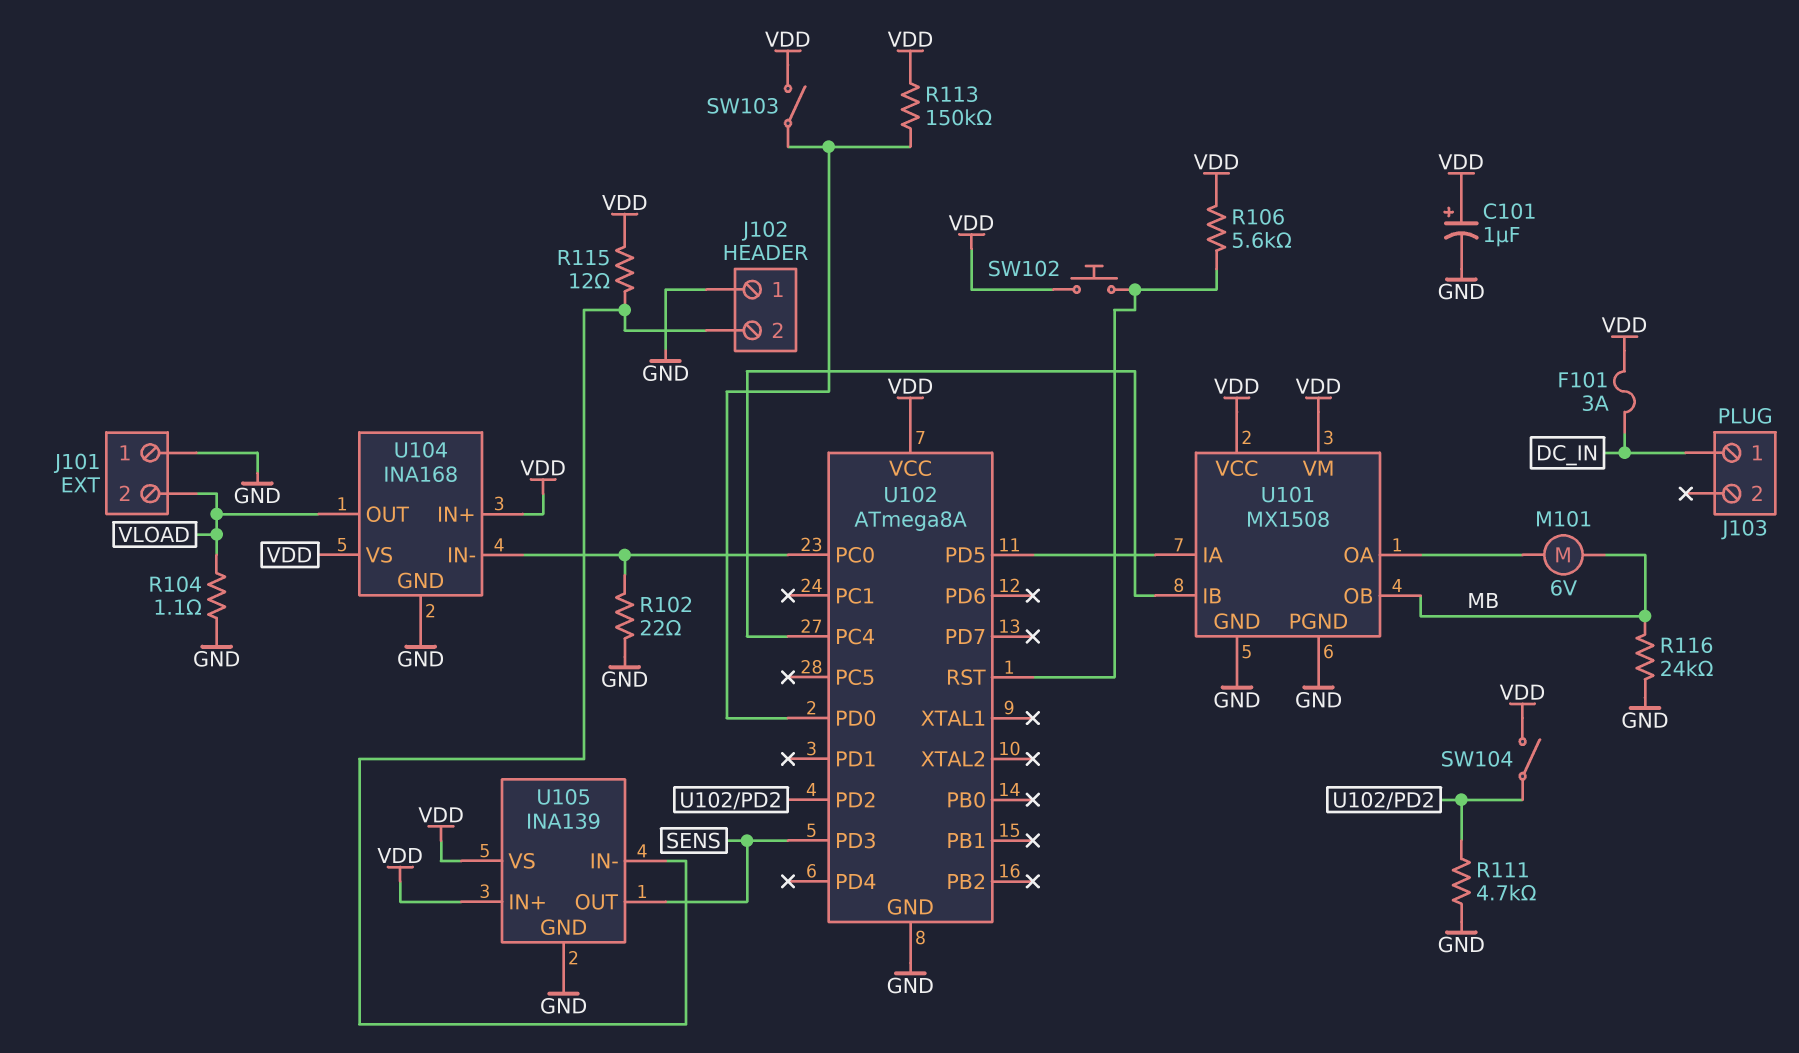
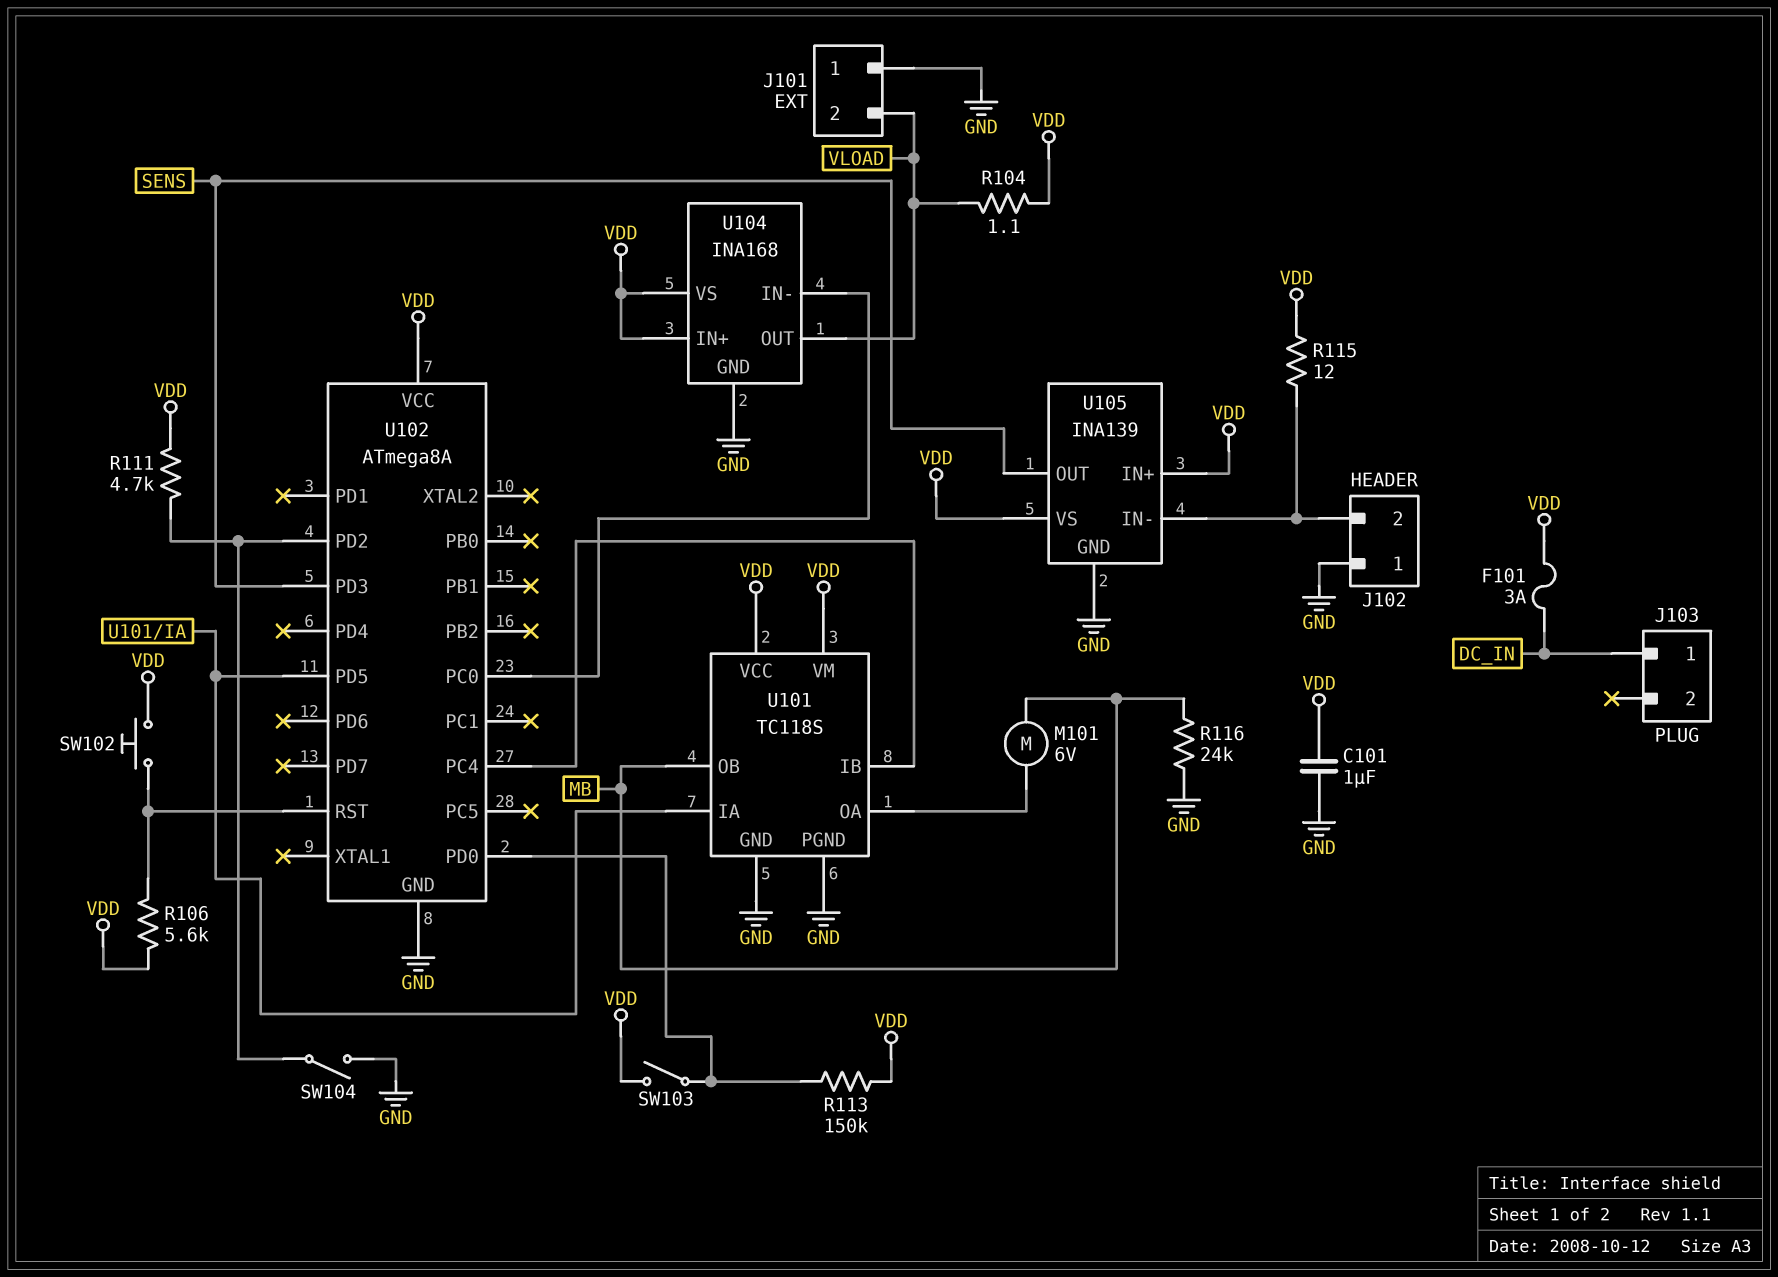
C101: 1uF (plus VDD, minus GND) -> 1uF (GND, VDD)
R102: 22 (GND, U102/PC0) -> none
R104: 1.1 (GND, VLOAD) -> 1.1 (VDD, VLOAD)
R111: 4.7k (GND, U102/PD2) -> 4.7k (U102/PD2, VDD)
SW104: switch (U102/PD2, VDD) -> switch (GND, U102/PD2)
U101: MX1508 -> TC118S

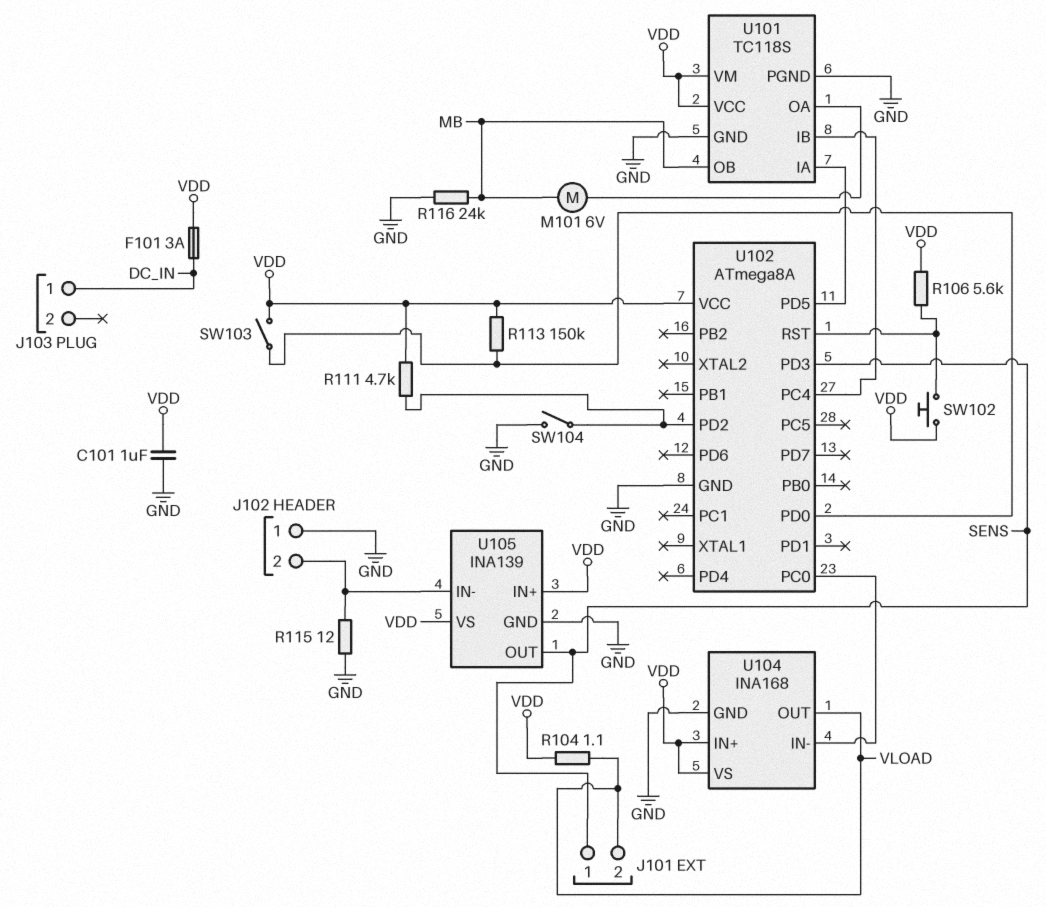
J101 pin 1: GND -> SENS
R115: 12 (J102/2, VDD) -> 12 (GND, J102/2)

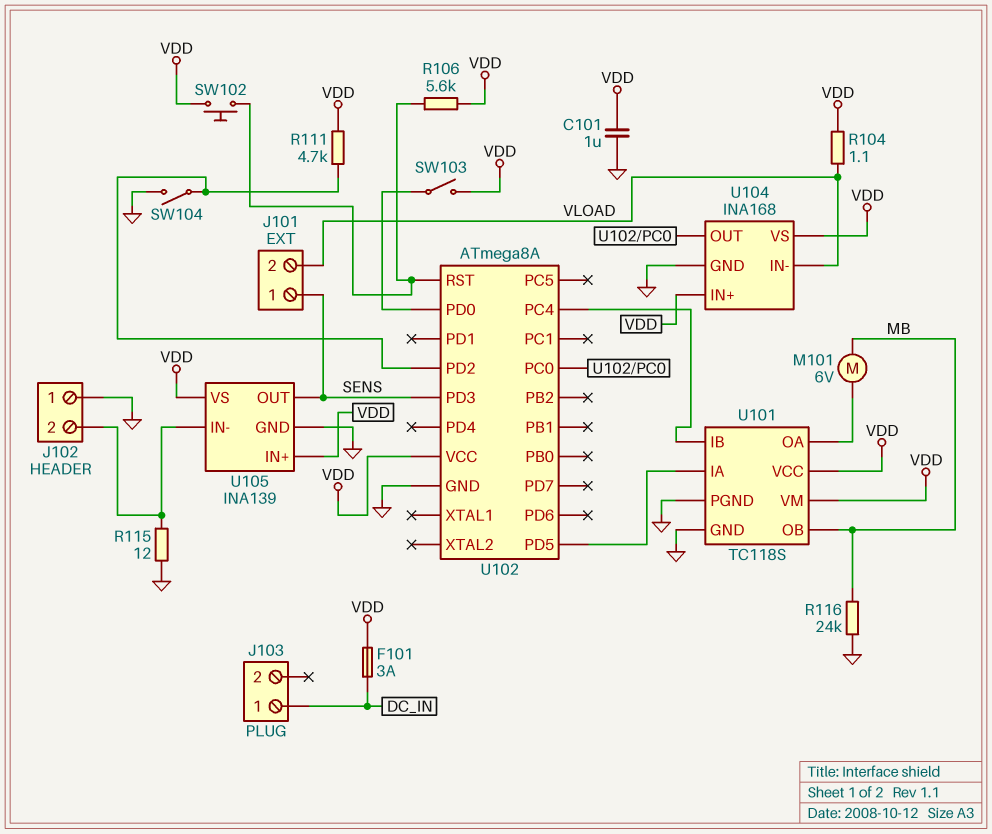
R113: 150k (U102/PD0, VDD) -> none
U104 pin IN-: U102/PC0 -> VLOAD
U104 pin OUT: VLOAD -> U102/PC0

